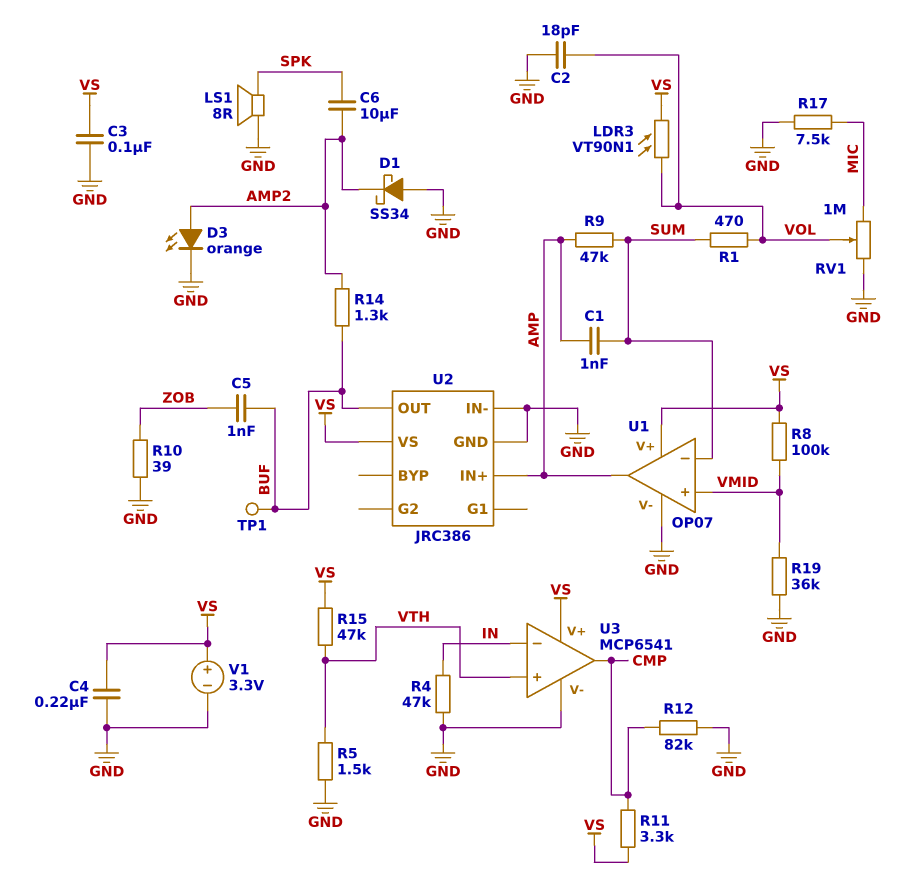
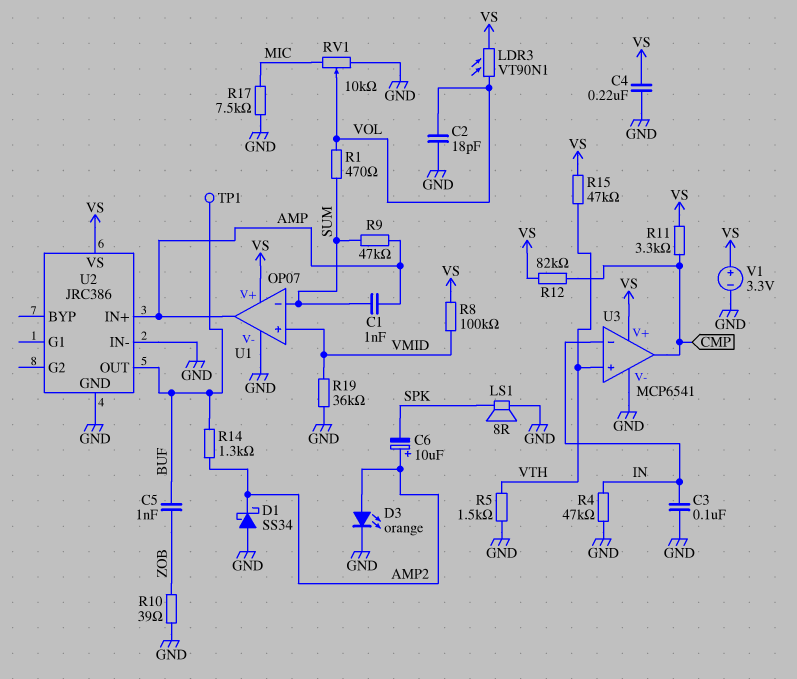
C3: 100nF (GND, VS) -> 100nF (GND, IN)
C6: 10uF (AMP2, SPK) -> 10uF (plus AMP2, minus SPK)
R12: 82k (CMP, GND) -> 82k (CMP, VS)
RV1: 1M (GND, MIC, wiper VOL) -> 10k (GND, MIC, wiper VOL)

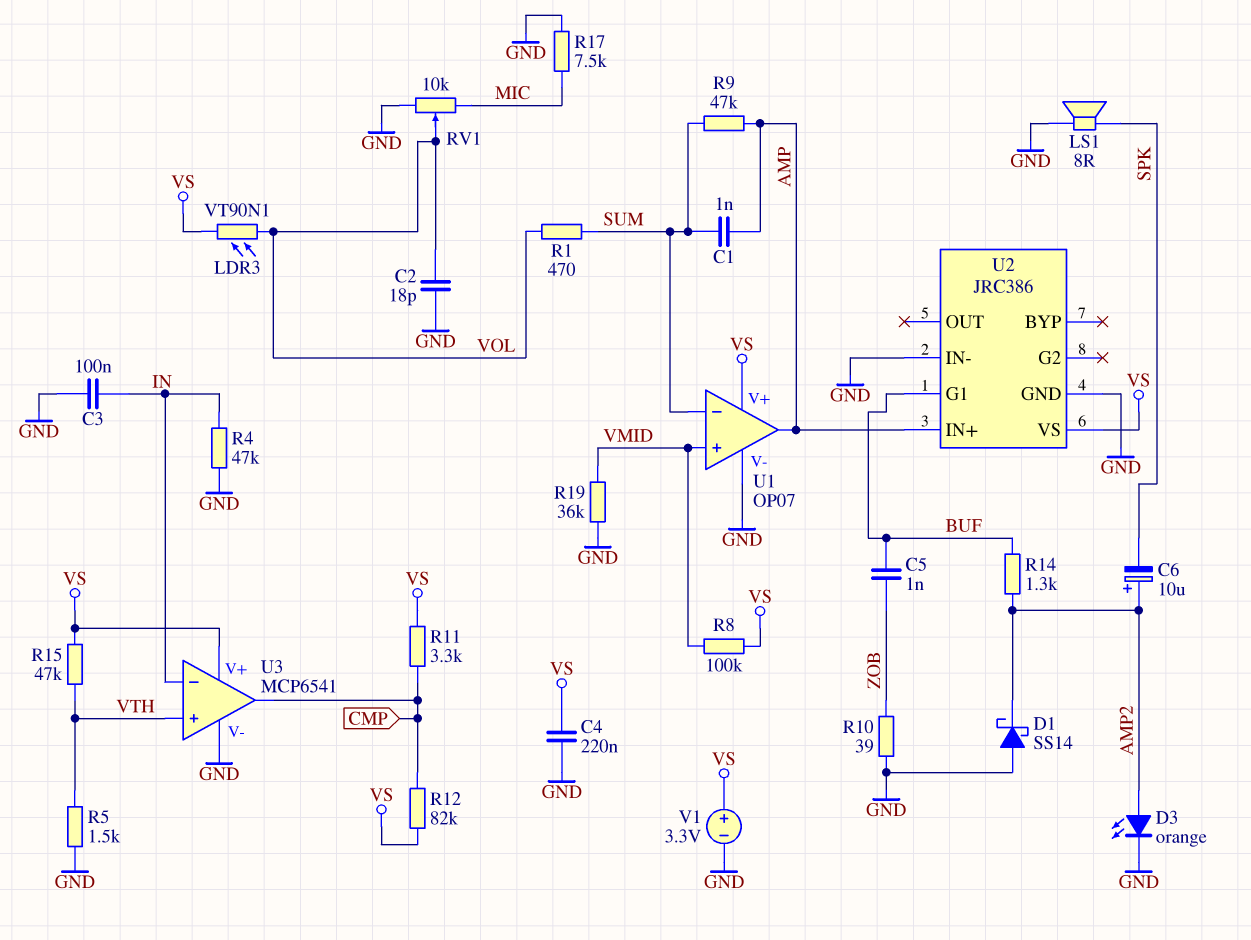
D1: schottky SS34 (A GND, K AMP2) -> schottky SS14 (A GND, K AMP2)
TP1: test point (BUF) -> none
U2 pin G1: none -> BUF
U2 pin OUT: BUF -> none

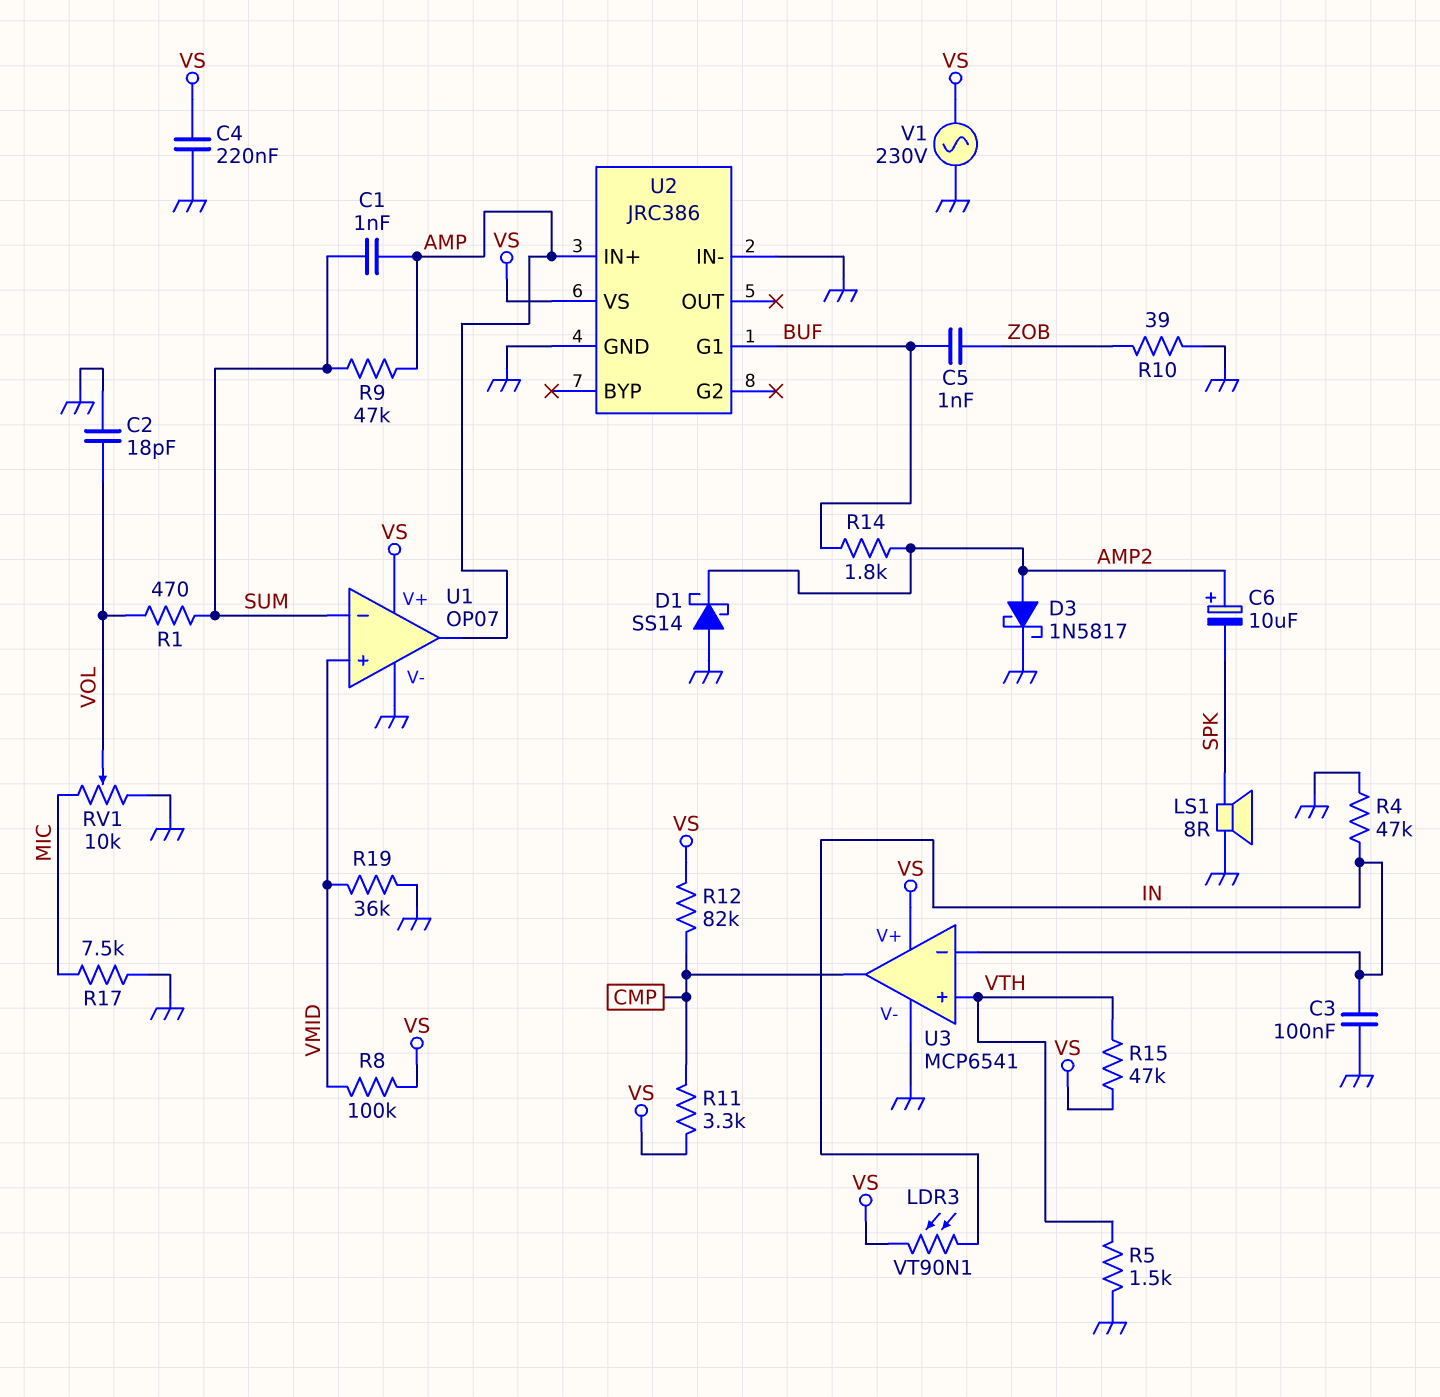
D3: LED orange (A AMP2, K GND) -> schottky 1N5817 (A AMP2, K GND)
LDR3: VT90N1 (VOL, VS) -> VT90N1 (IN, VS)
R14: 1.3k (AMP2, BUF) -> 1.8k (AMP2, BUF)
V1: 3.3V (plus VS, minus GND) -> AC 230V (GND, VS)

